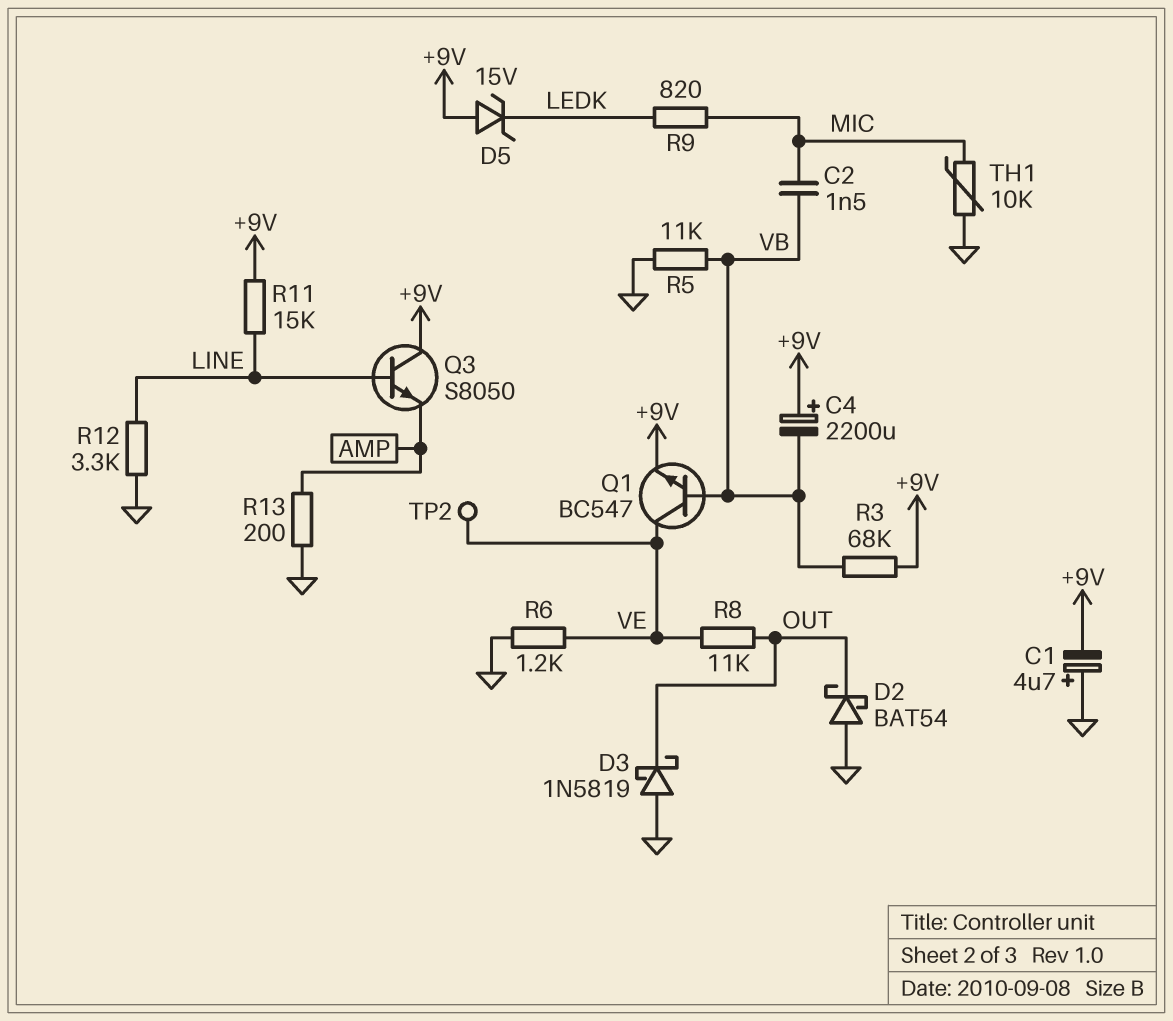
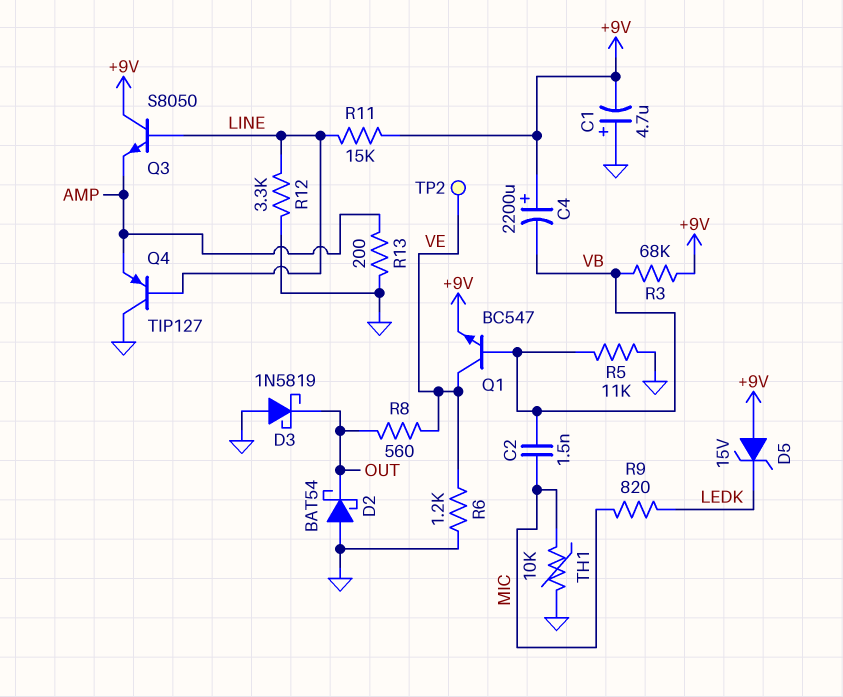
Q4: none -> PNP TIP127 (B LINE, C GND, E AMP)
R8: 11k (OUT, VE) -> 560 (OUT, VE)

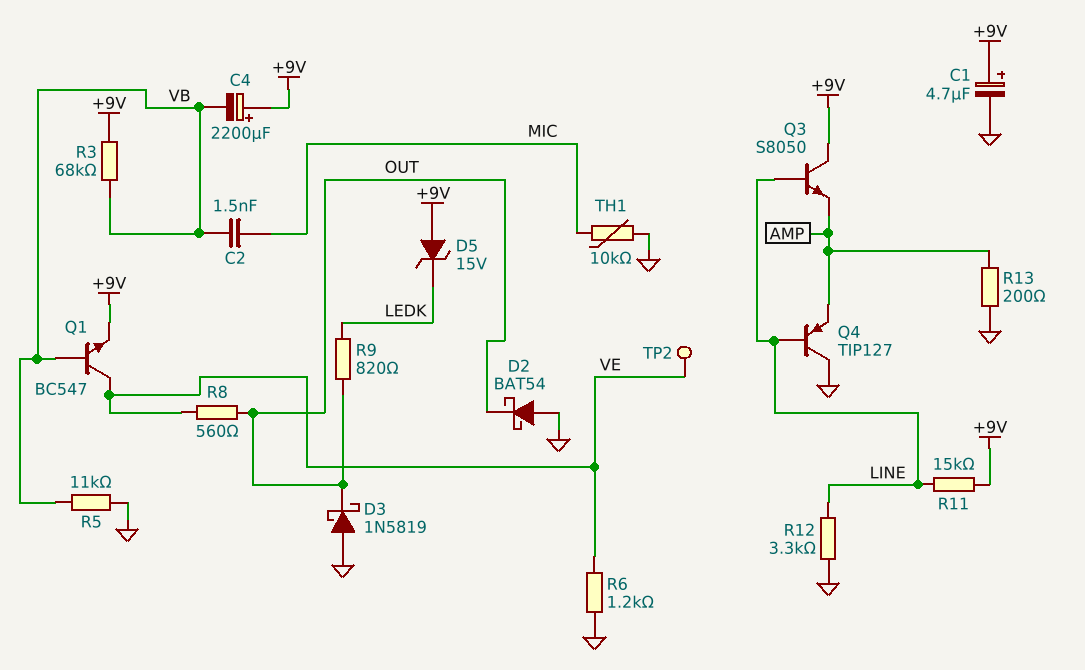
C1: 4.7uF (plus GND, minus +9V) -> 4.7uF (plus +9V, minus GND)
R9: 820 (LEDK, MIC) -> 820 (LEDK, OUT)

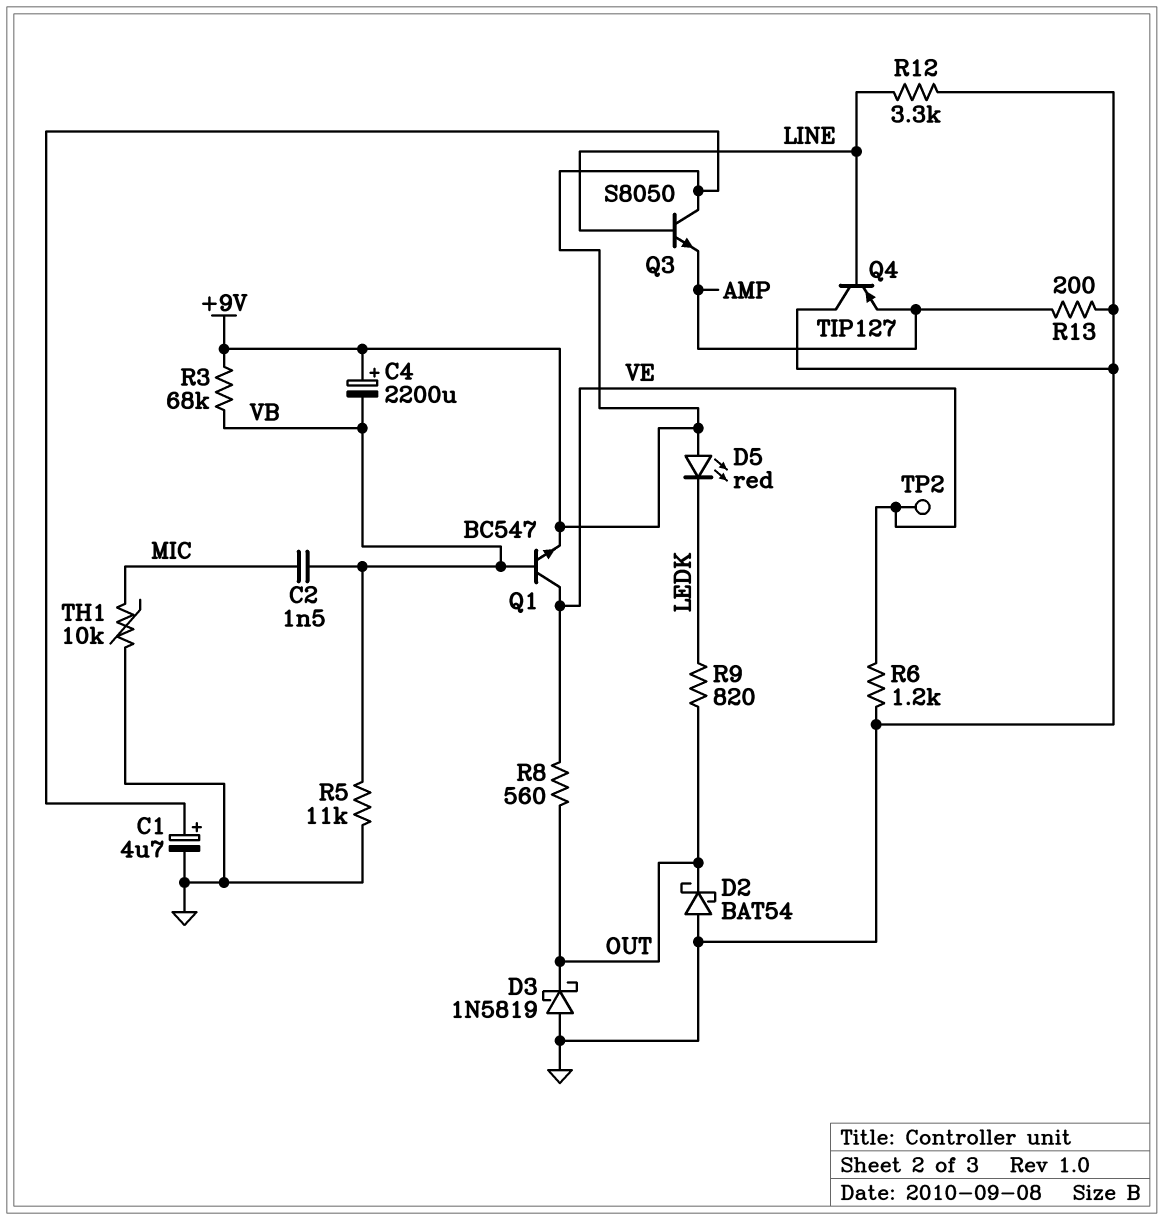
D5: zener 15V (A +9V, K LEDK) -> LED red (A +9V, K LEDK)
R11: 15k (+9V, LINE) -> none

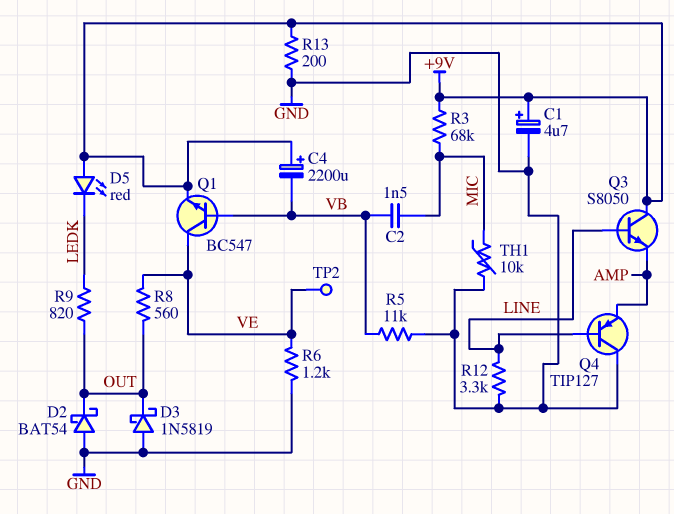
R3: 68k (+9V, VB) -> 68k (+9V, MIC)
R13: 200 (AMP, GND) -> 200 (+9V, GND)

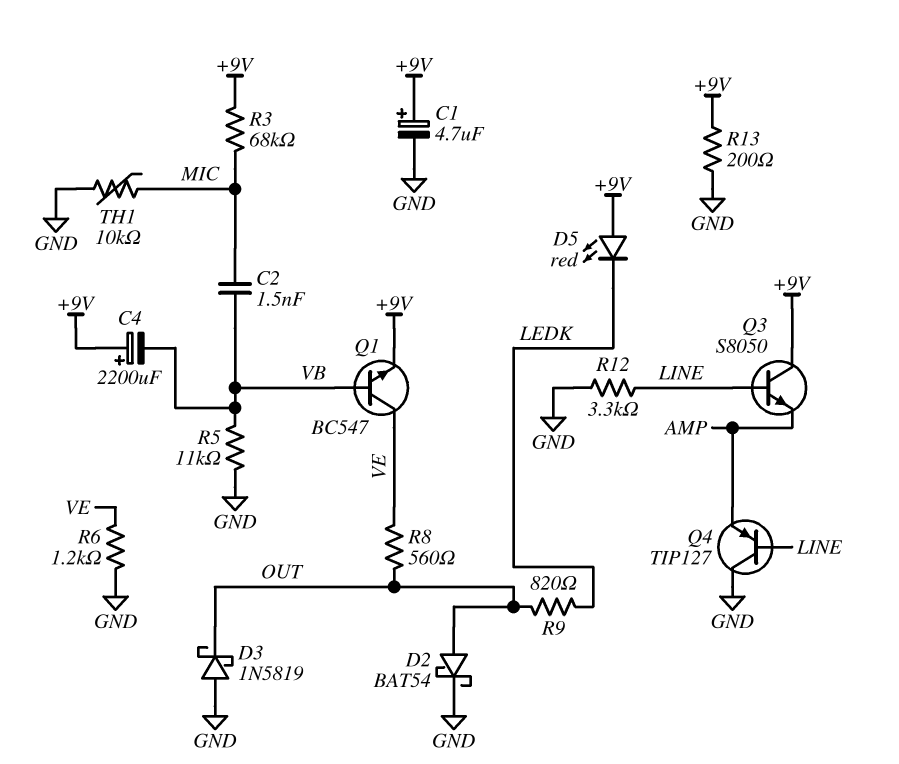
D2: schottky BAT54 (A GND, K OUT) -> schottky BAT54 (A OUT, K GND)
TP2: test point (VE) -> none

